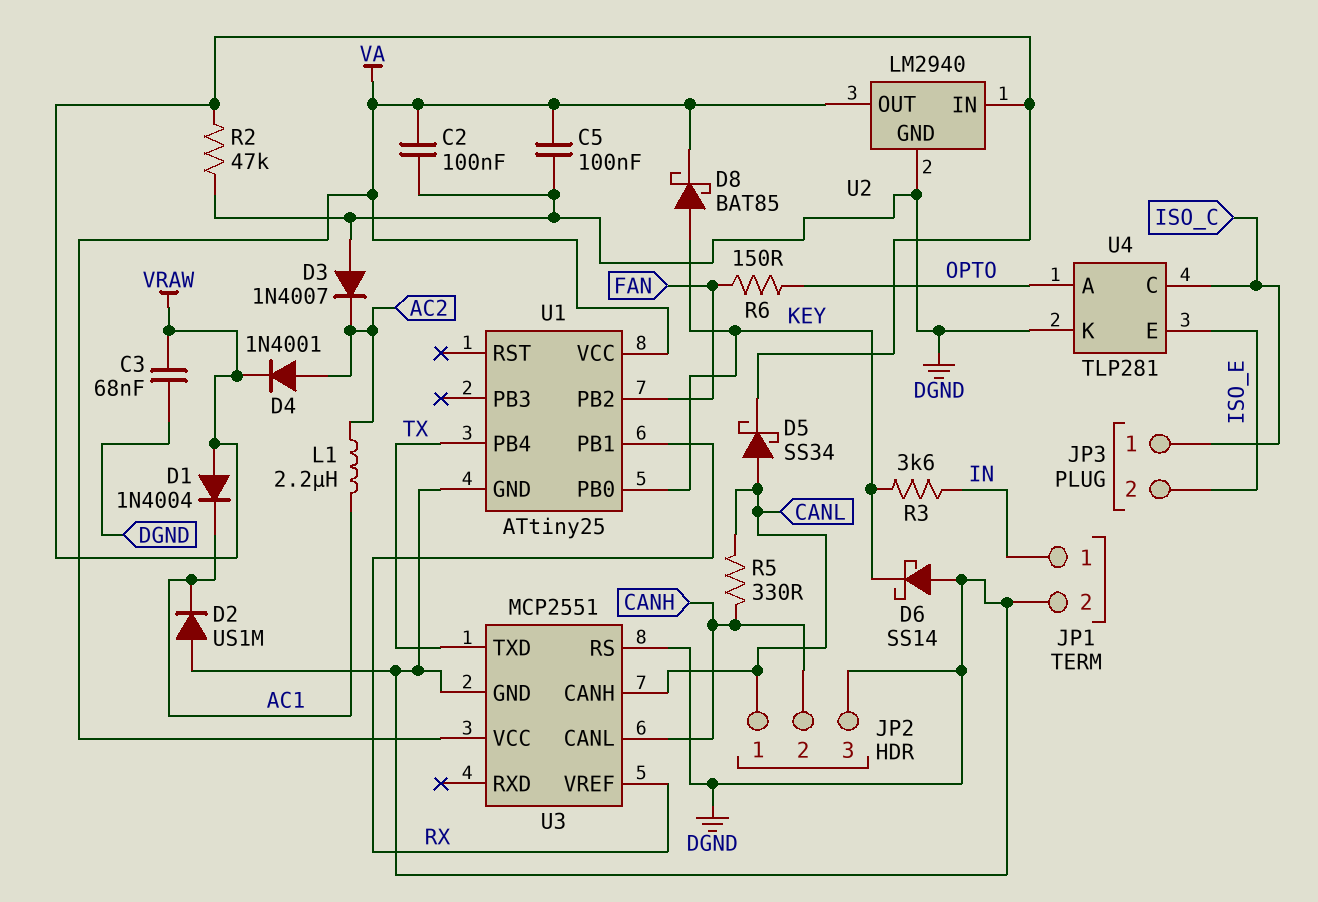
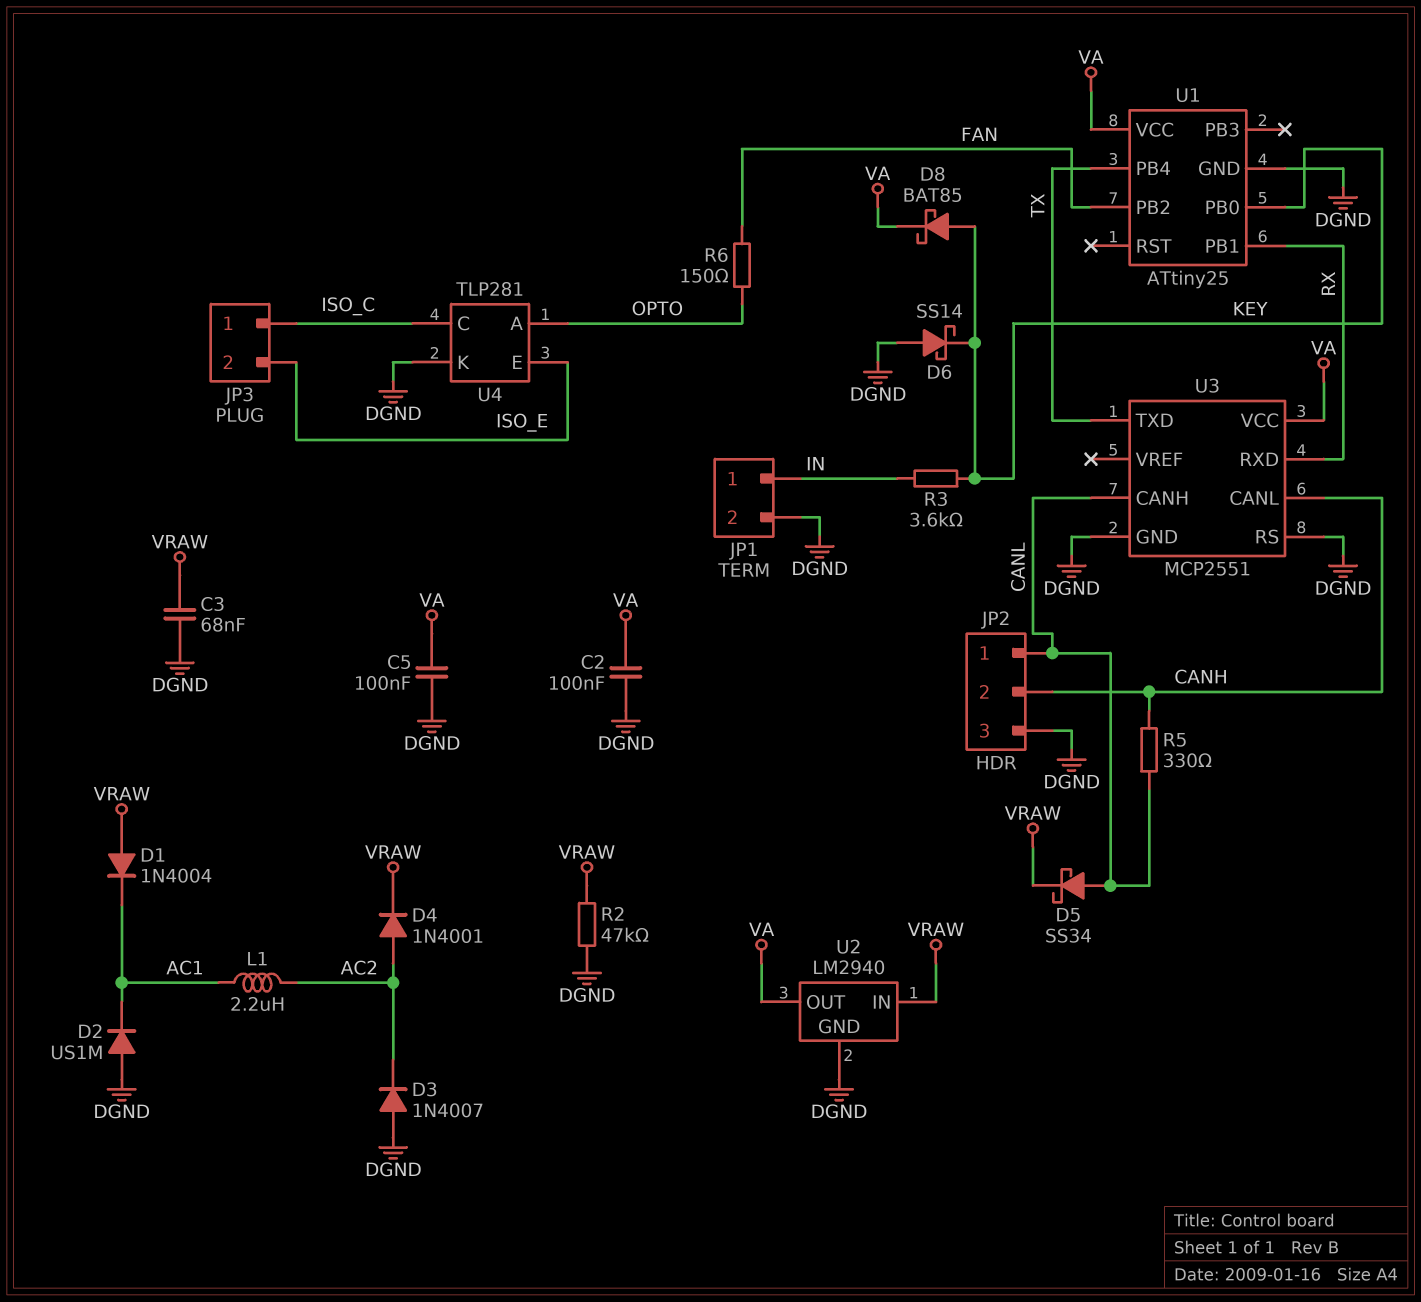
U3 pin RXD: none -> RX
U3 pin VREF: RX -> none

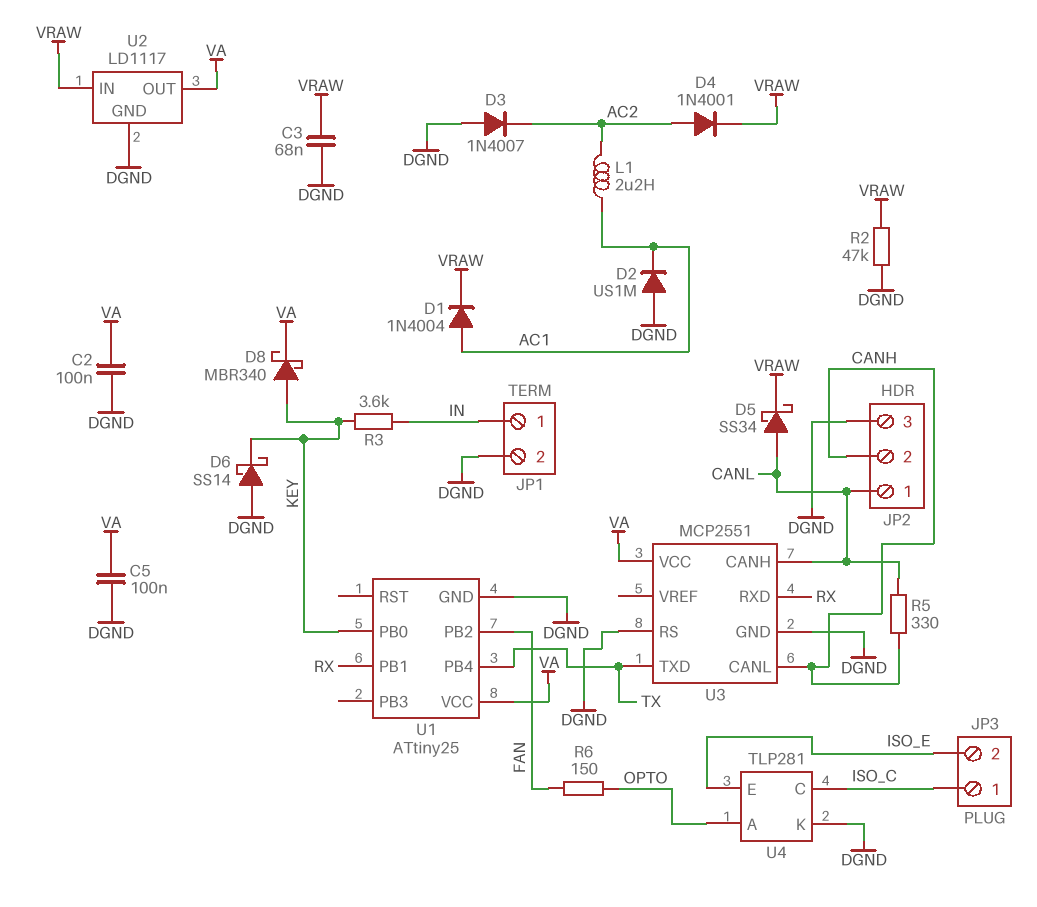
D1: diode 1N4004 (A VRAW, K AC1) -> diode 1N4004 (A AC1, K VRAW)
D8: schottky BAT85 (A KEY, K VA) -> schottky MBR340 (A KEY, K VA)
U2: LM2940 -> LD1117

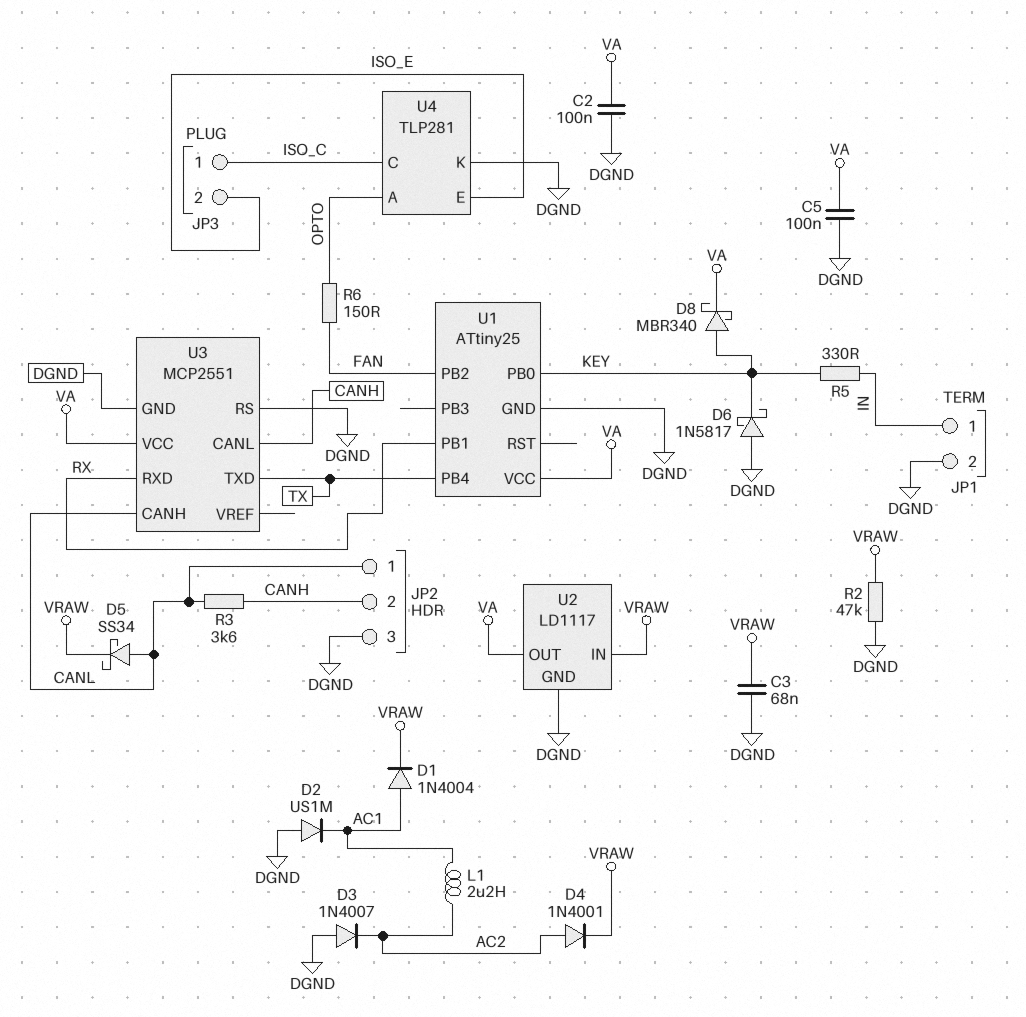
D6: schottky SS14 (A DGND, K KEY) -> schottky 1N5817 (A DGND, K KEY)
R3: 3.6k (IN, KEY) -> 3.6k (CANH, CANL)
R5: 330 (CANH, CANL) -> 330 (IN, KEY)

